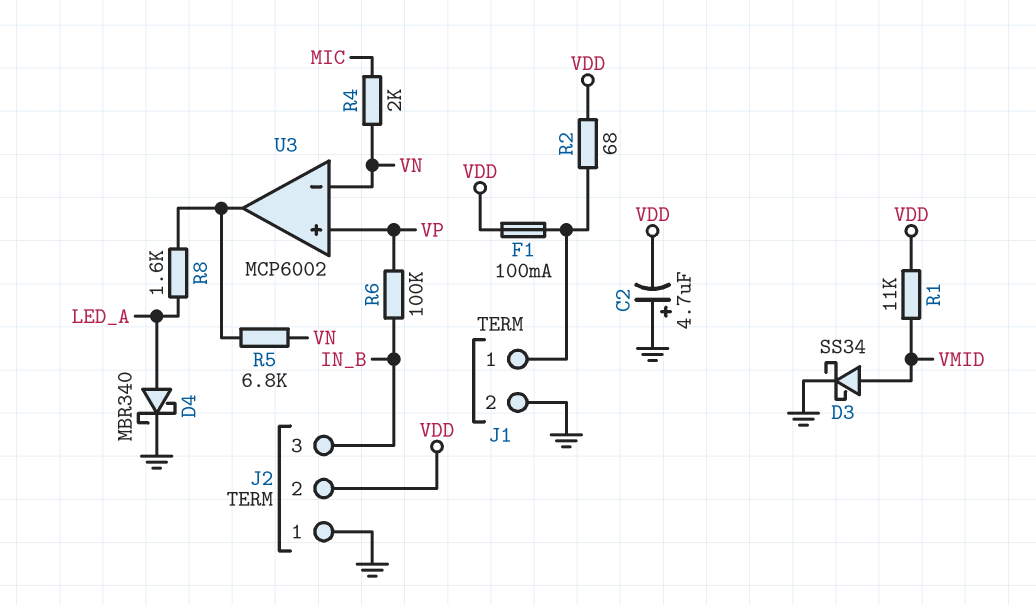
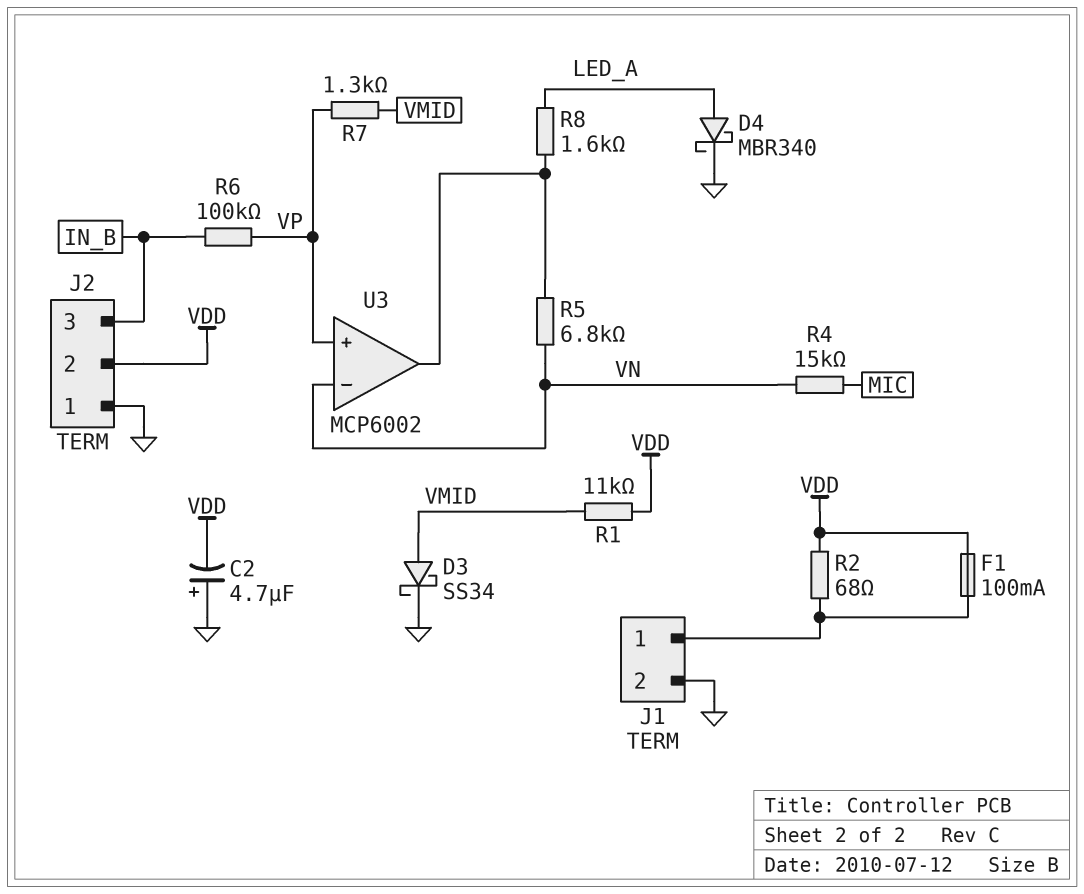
R4: 2k (MIC, VN) -> 15k (MIC, VN)
R7: none -> 1.3k (VMID, VP)

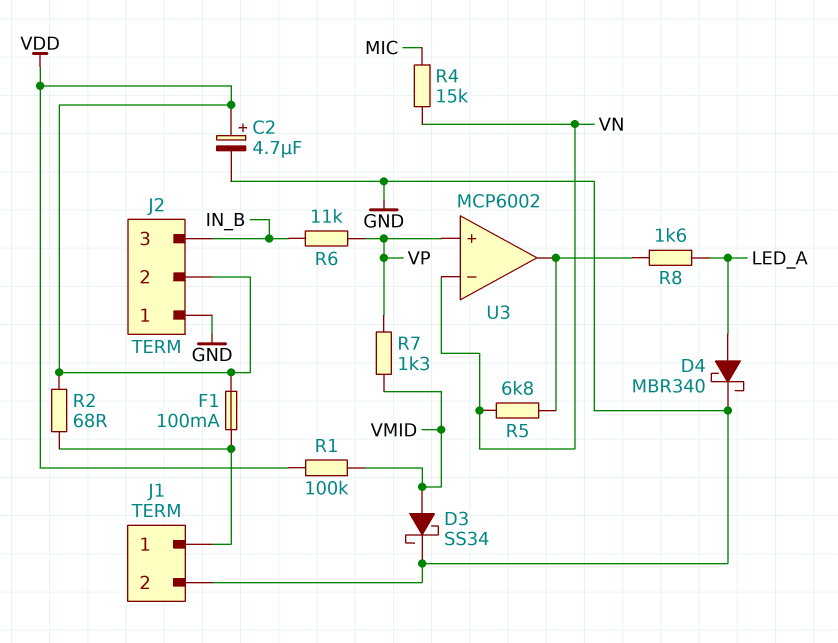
C2: 4.7uF (plus GND, minus VDD) -> 4.7uF (plus VDD, minus GND)
R1: 11k (VDD, VMID) -> 100k (VDD, VMID)
R6: 100k (IN_B, VP) -> 11k (IN_B, VP)

